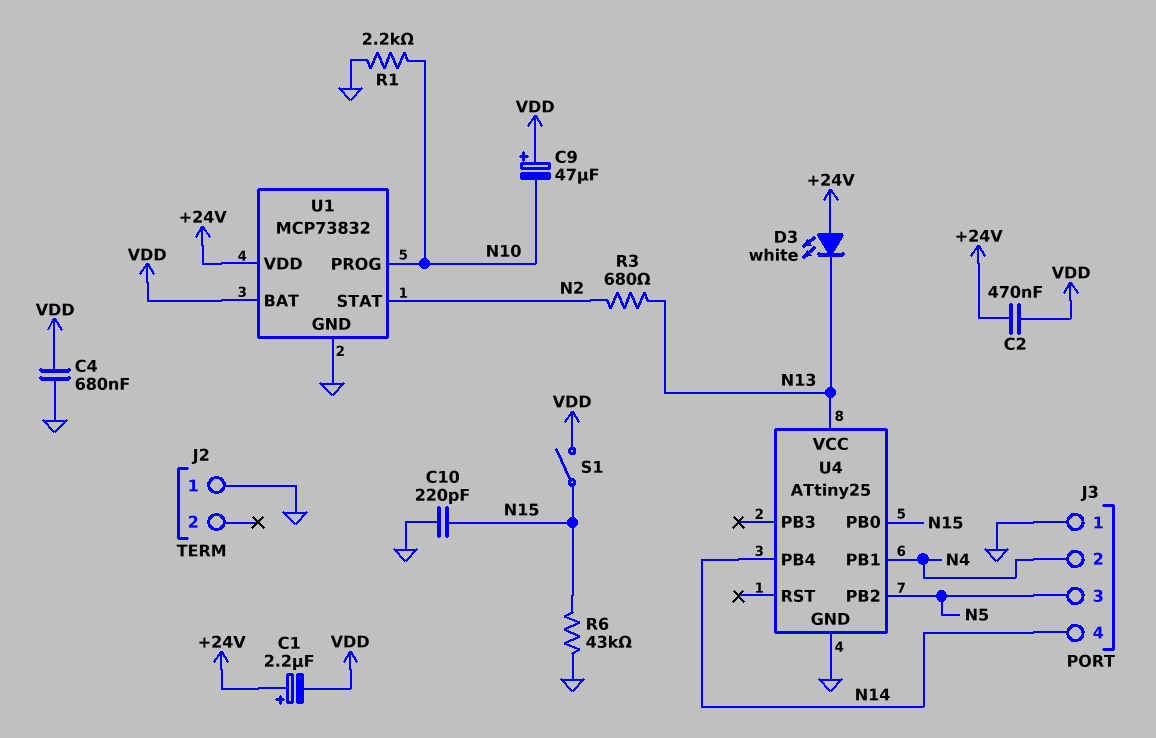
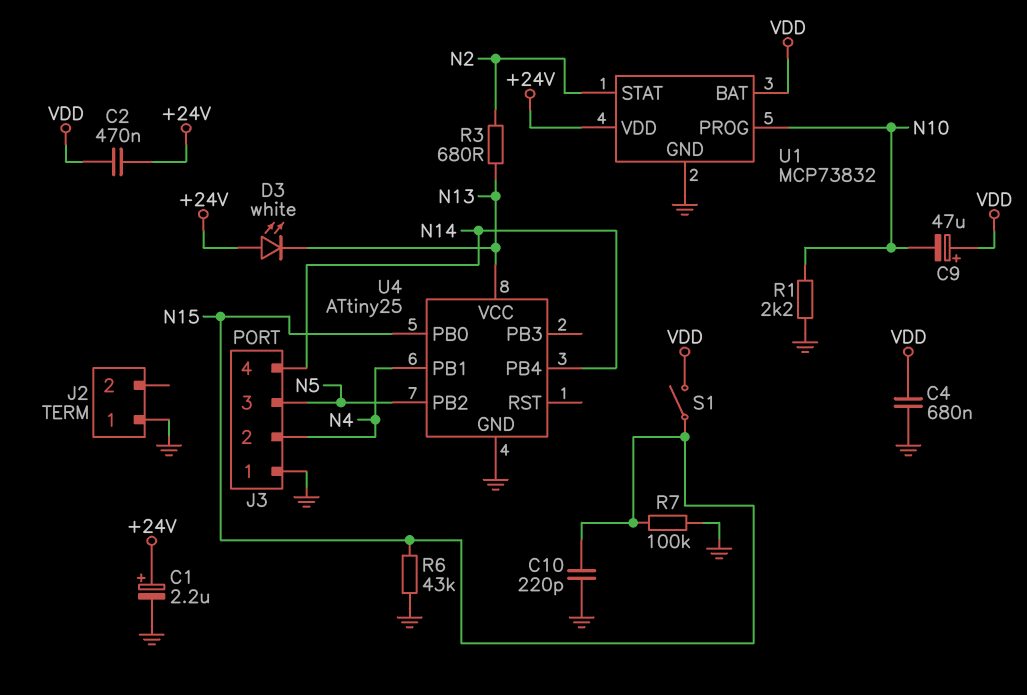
C1: 2.2uF (plus +24V, minus VDD) -> 2.2uF (plus +24V, minus GND)
R7: none -> 100k (GND, N15)

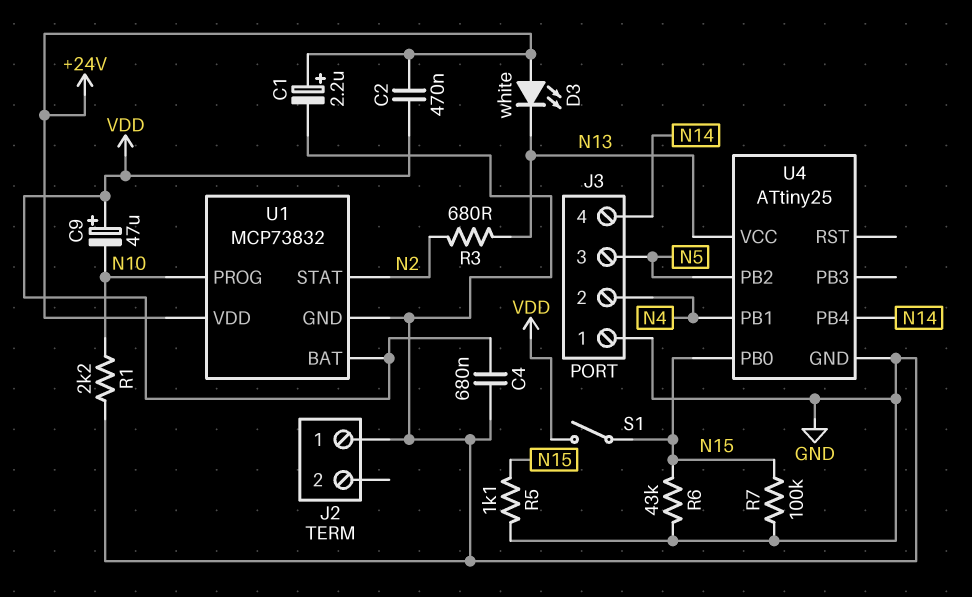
C10: 220pF (GND, N15) -> none
R5: none -> 1.1k (GND, N15)

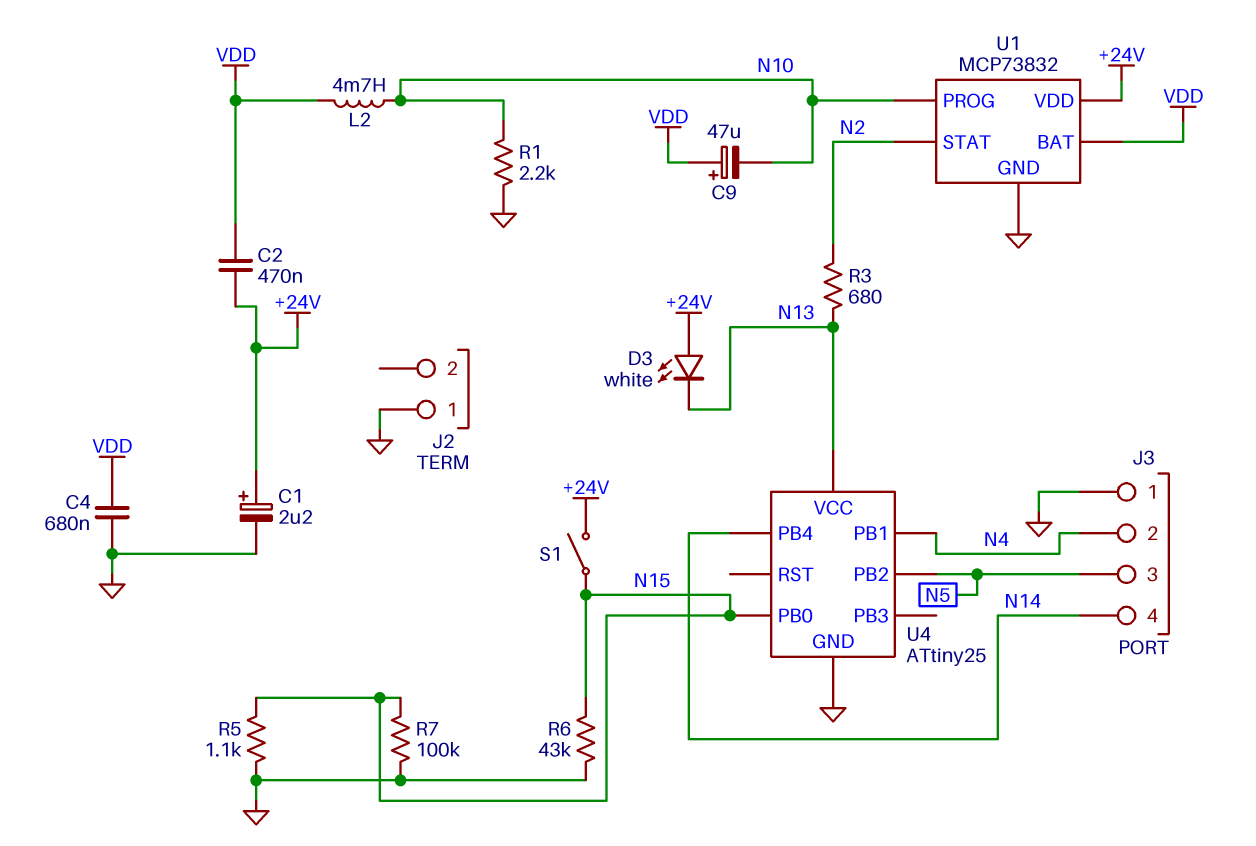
L2: none -> 4.7mH (N10, VDD)
S1: switch (N15, VDD) -> switch (+24V, N15)

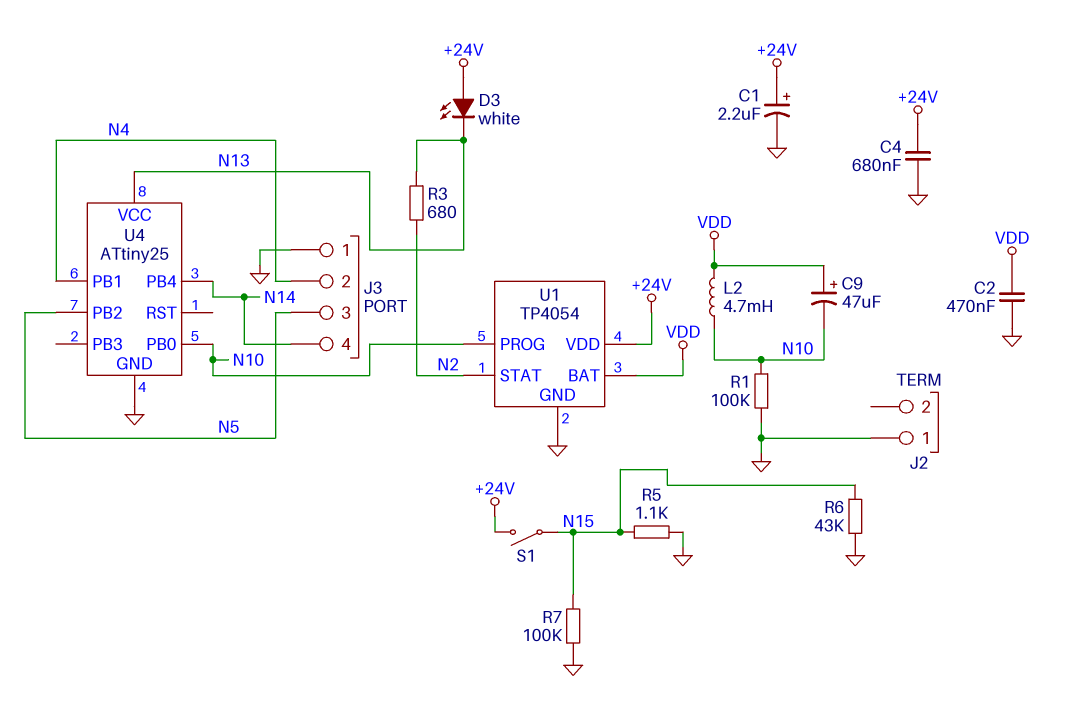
C2: 470nF (+24V, VDD) -> 470nF (GND, VDD)
C4: 680nF (GND, VDD) -> 680nF (+24V, GND)
R1: 2.2k (GND, N10) -> 100k (GND, N10)
U1: MCP73832 -> TP4054
U4 pin PB0: N15 -> N10

